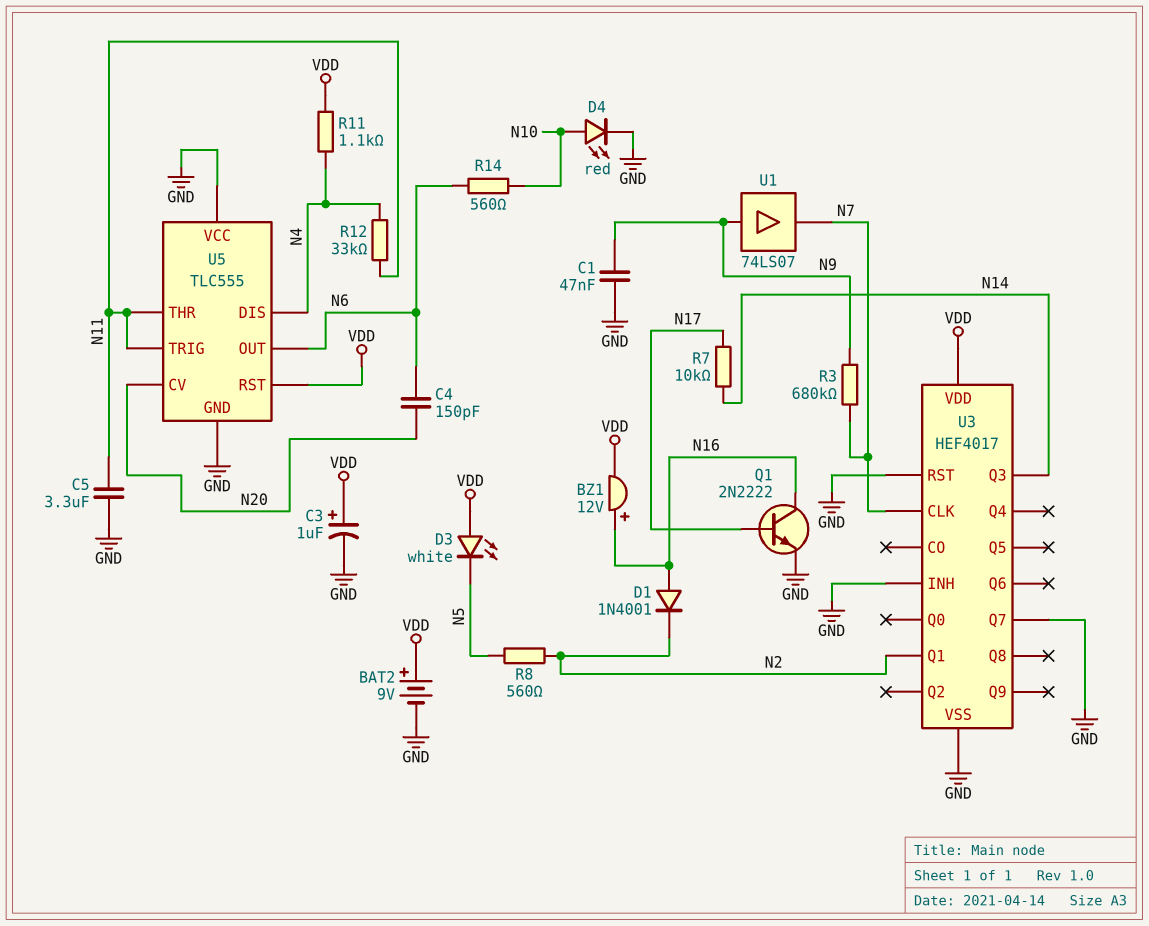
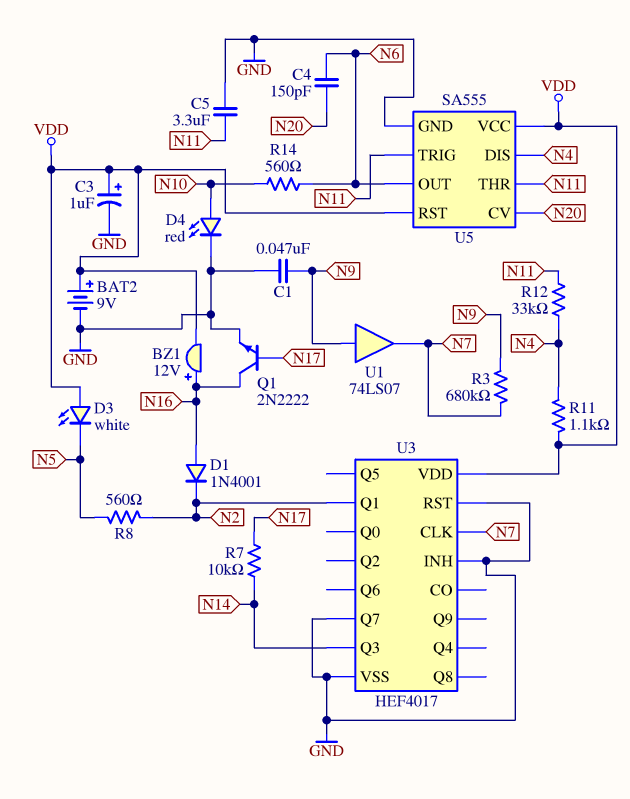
U5: TLC555 -> SA555
U5 pin VCC: GND -> VDD

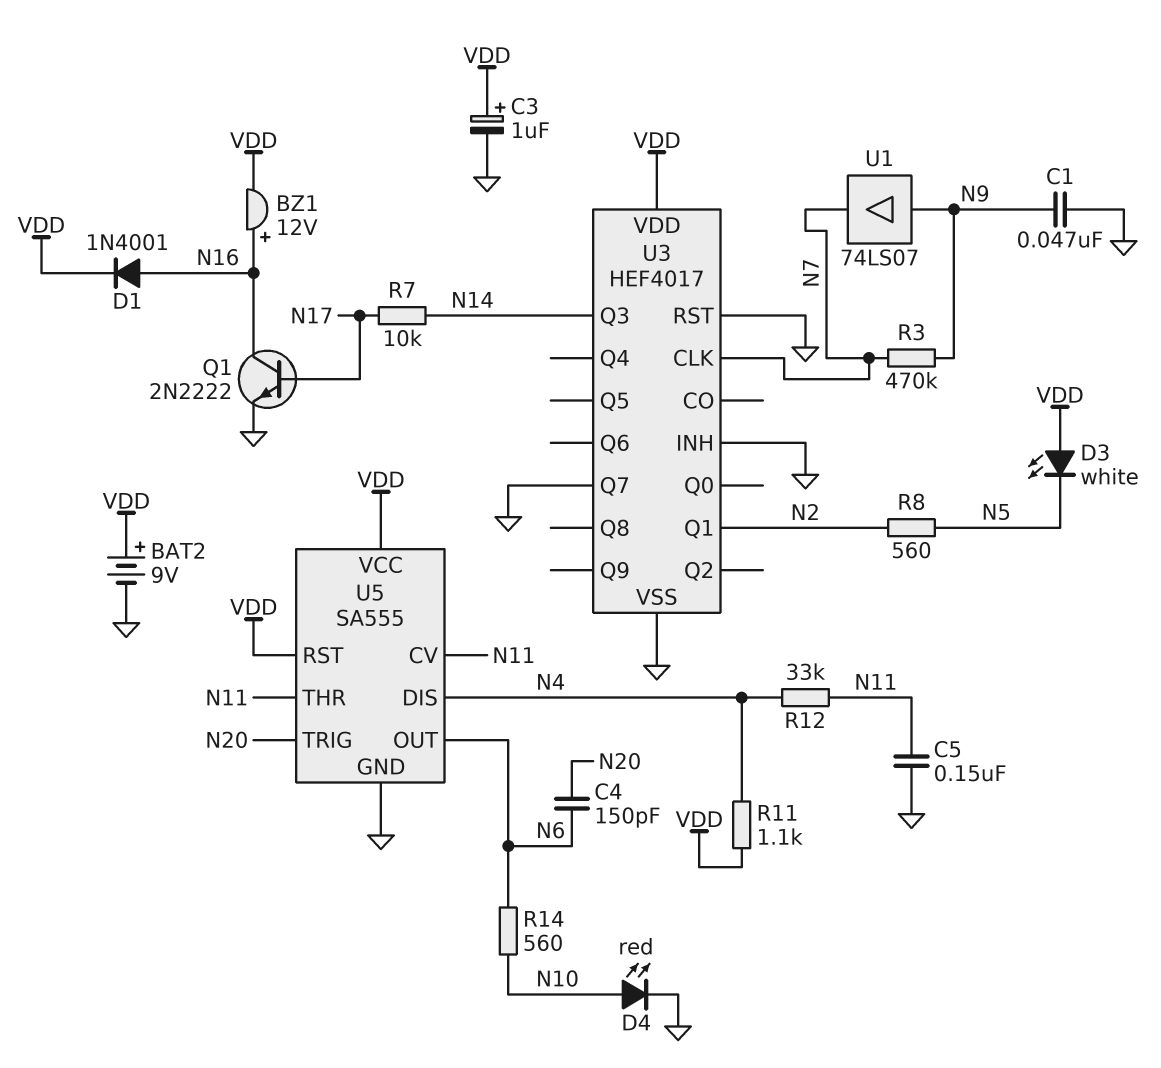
C5: 3.3uF (GND, N11) -> 150nF (GND, N11)
D1: diode 1N4001 (A N16, K N2) -> diode 1N4001 (A N16, K VDD)
R3: 680k (N7, N9) -> 470k (N7, N9)
U5 pin CV: N20 -> N11
U5 pin TRIG: N11 -> N20

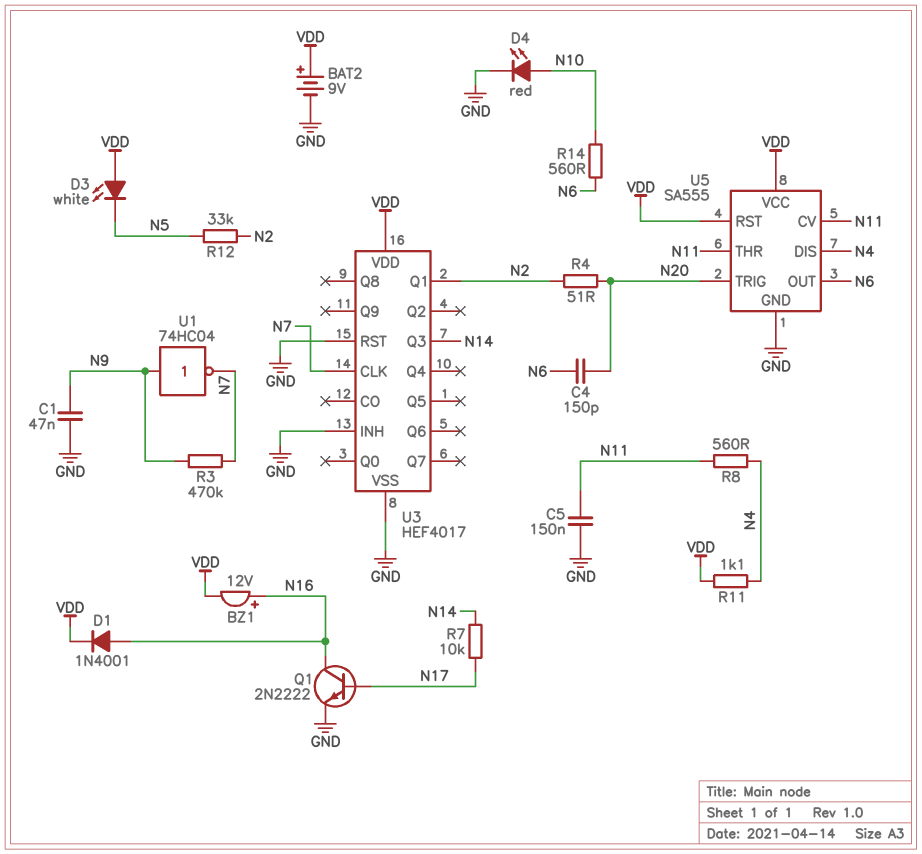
C3: 1uF (plus VDD, minus GND) -> none
R4: none -> 51 (N2, N20)
R8: 560 (N2, N5) -> 560 (N4, N11)
R12: 33k (N4, N11) -> 33k (N2, N5)
U1: buffer 74LS07 (in N9, out N7) -> NOT 74HC04 (in N9, out N7)
U3 pin Q7: GND -> none

